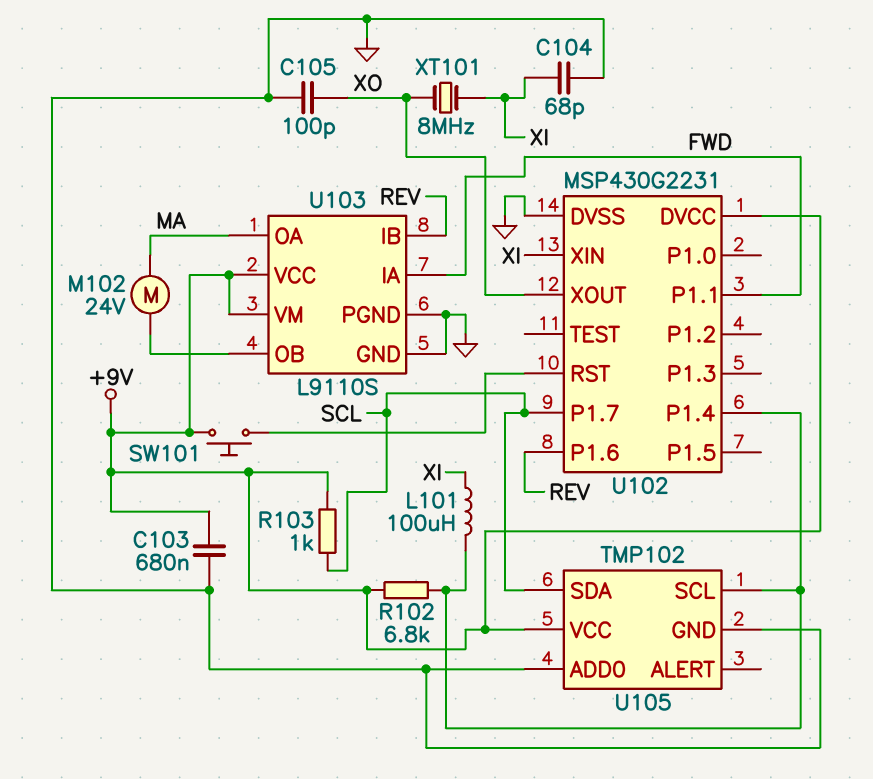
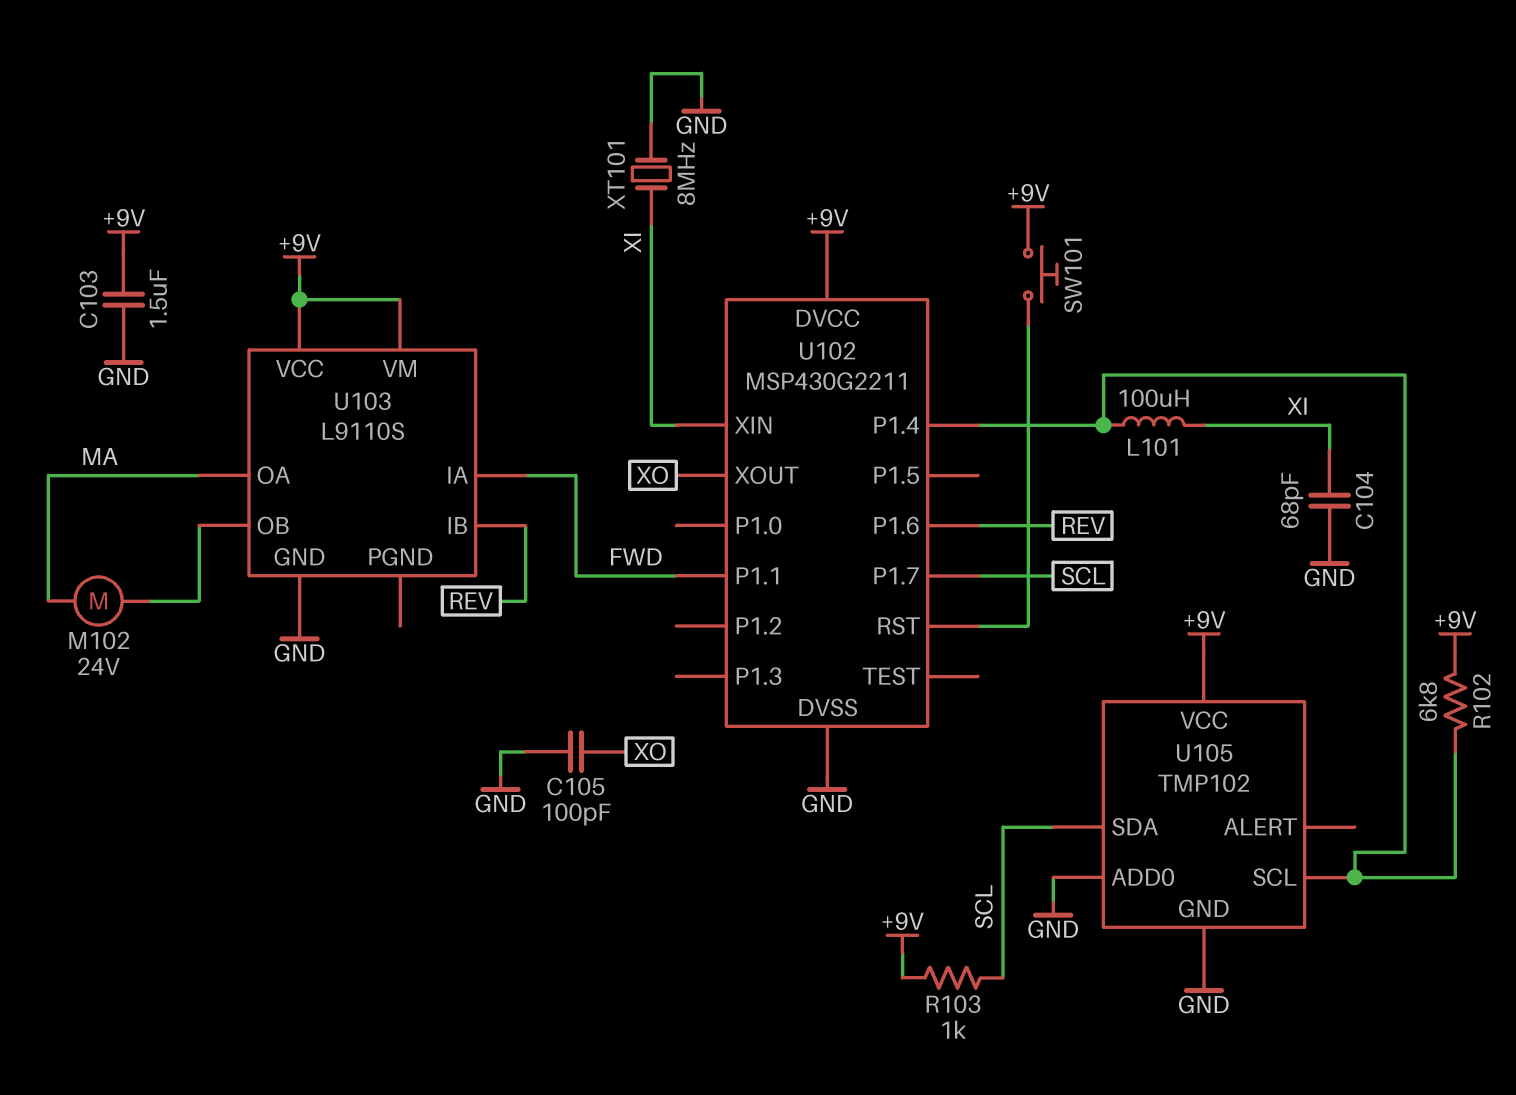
C103: 680nF (+9V, GND) -> 1.5uF (+9V, GND)
U102: MSP430G2231 -> MSP430G2211
U103 pin PGND: GND -> none
XT101: 8MHz (XI, XO) -> 8MHz (GND, XI)

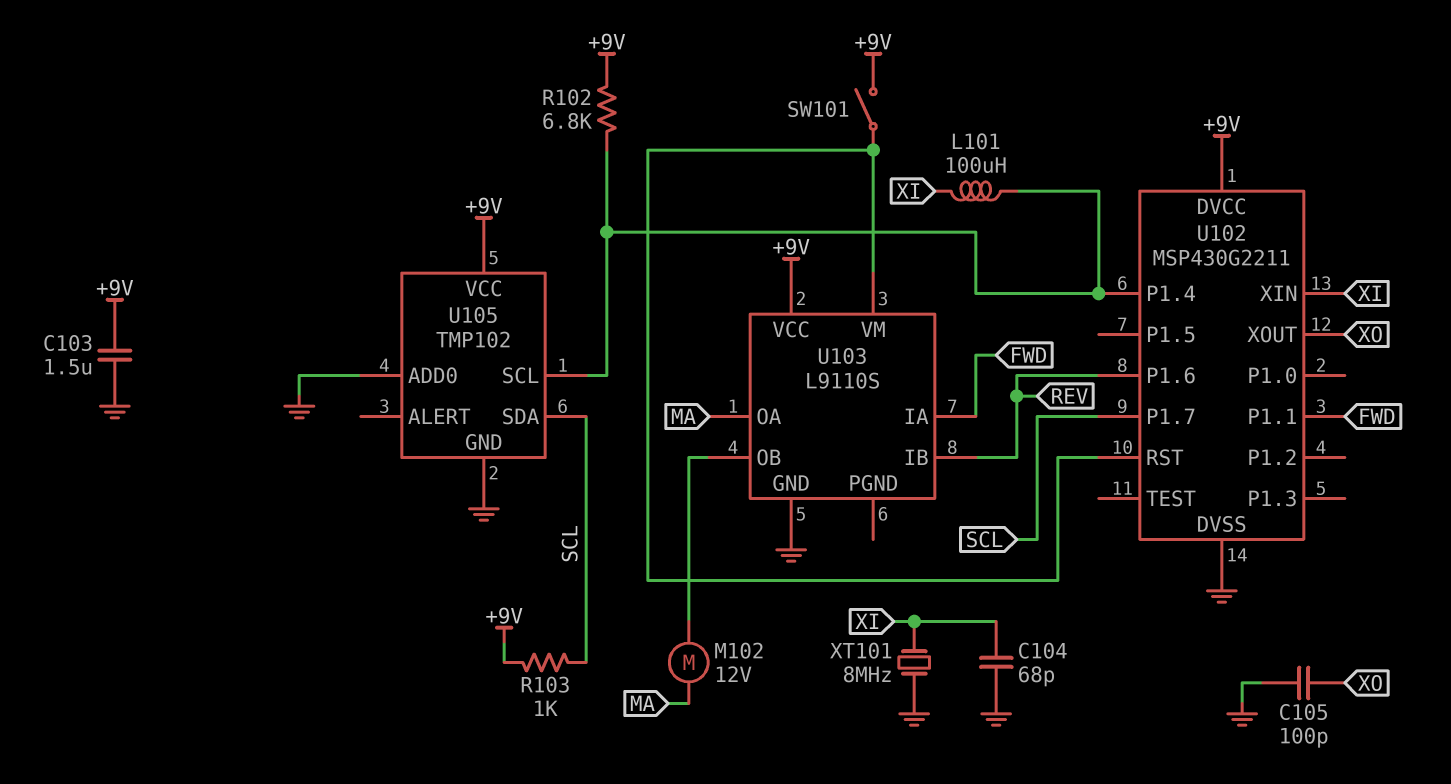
M102: motor 24V (MA, U103/OB) -> motor 12V (MA, U103/OB)
SW101: button (+9V, U102/RST) -> switch (+9V, U102/RST)
U103 pin VM: +9V -> U102/RST

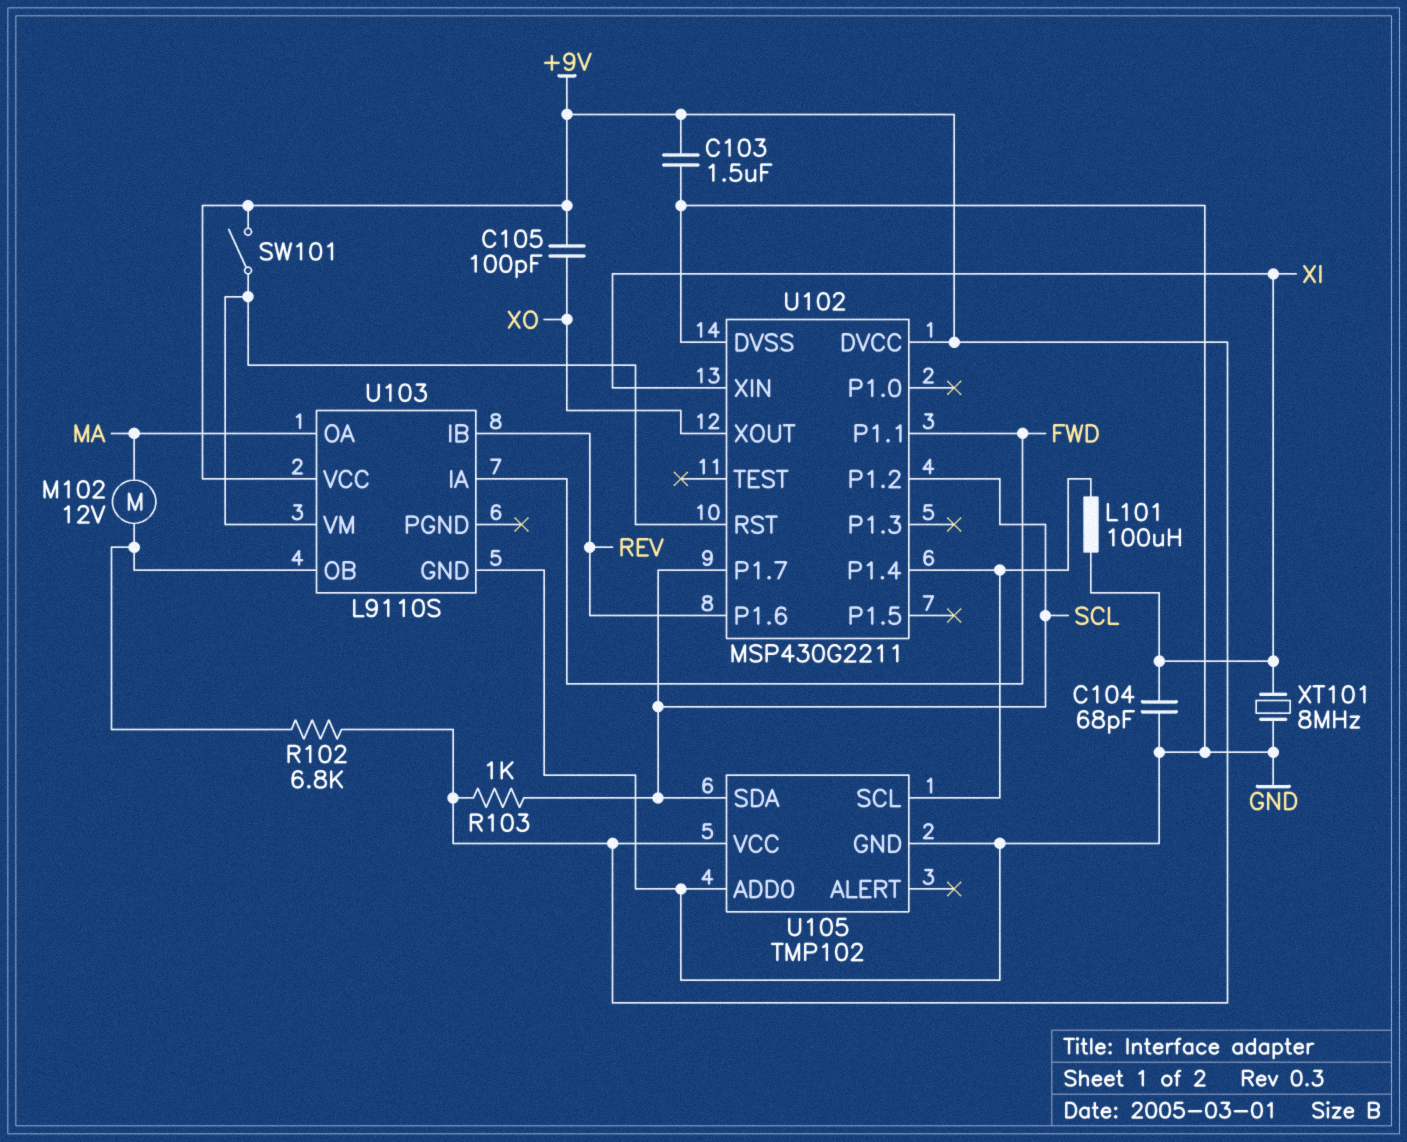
C105: 100pF (GND, XO) -> 100pF (+9V, XO)
R102: 6.8k (+9V, U102/P1.4) -> 6.8k (+9V, U103/OB)
U102 pin P1.2: none -> SCL

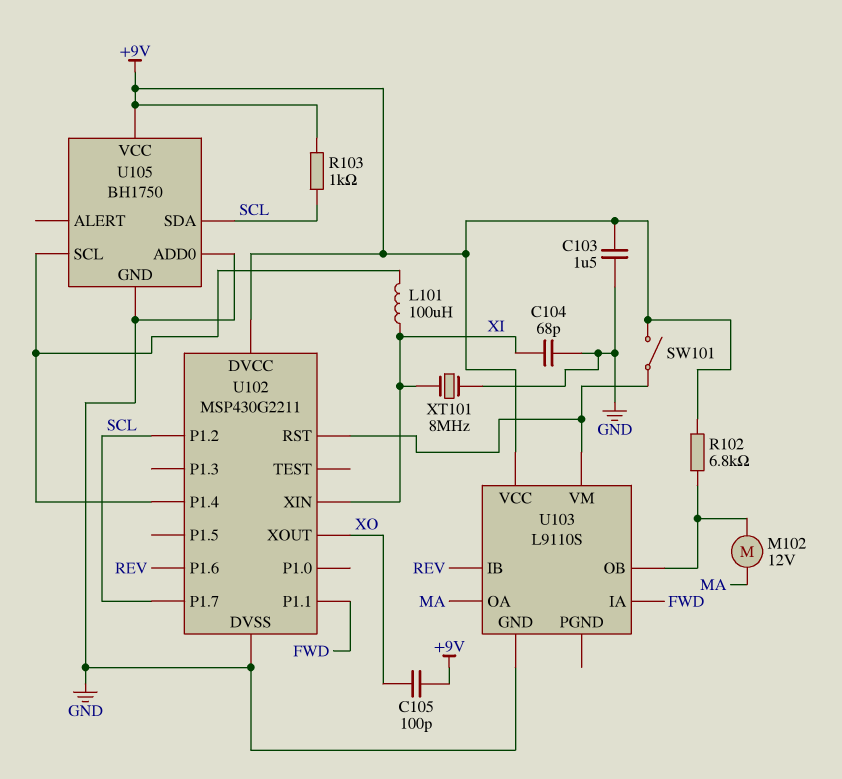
U105: TMP102 -> BH1750

